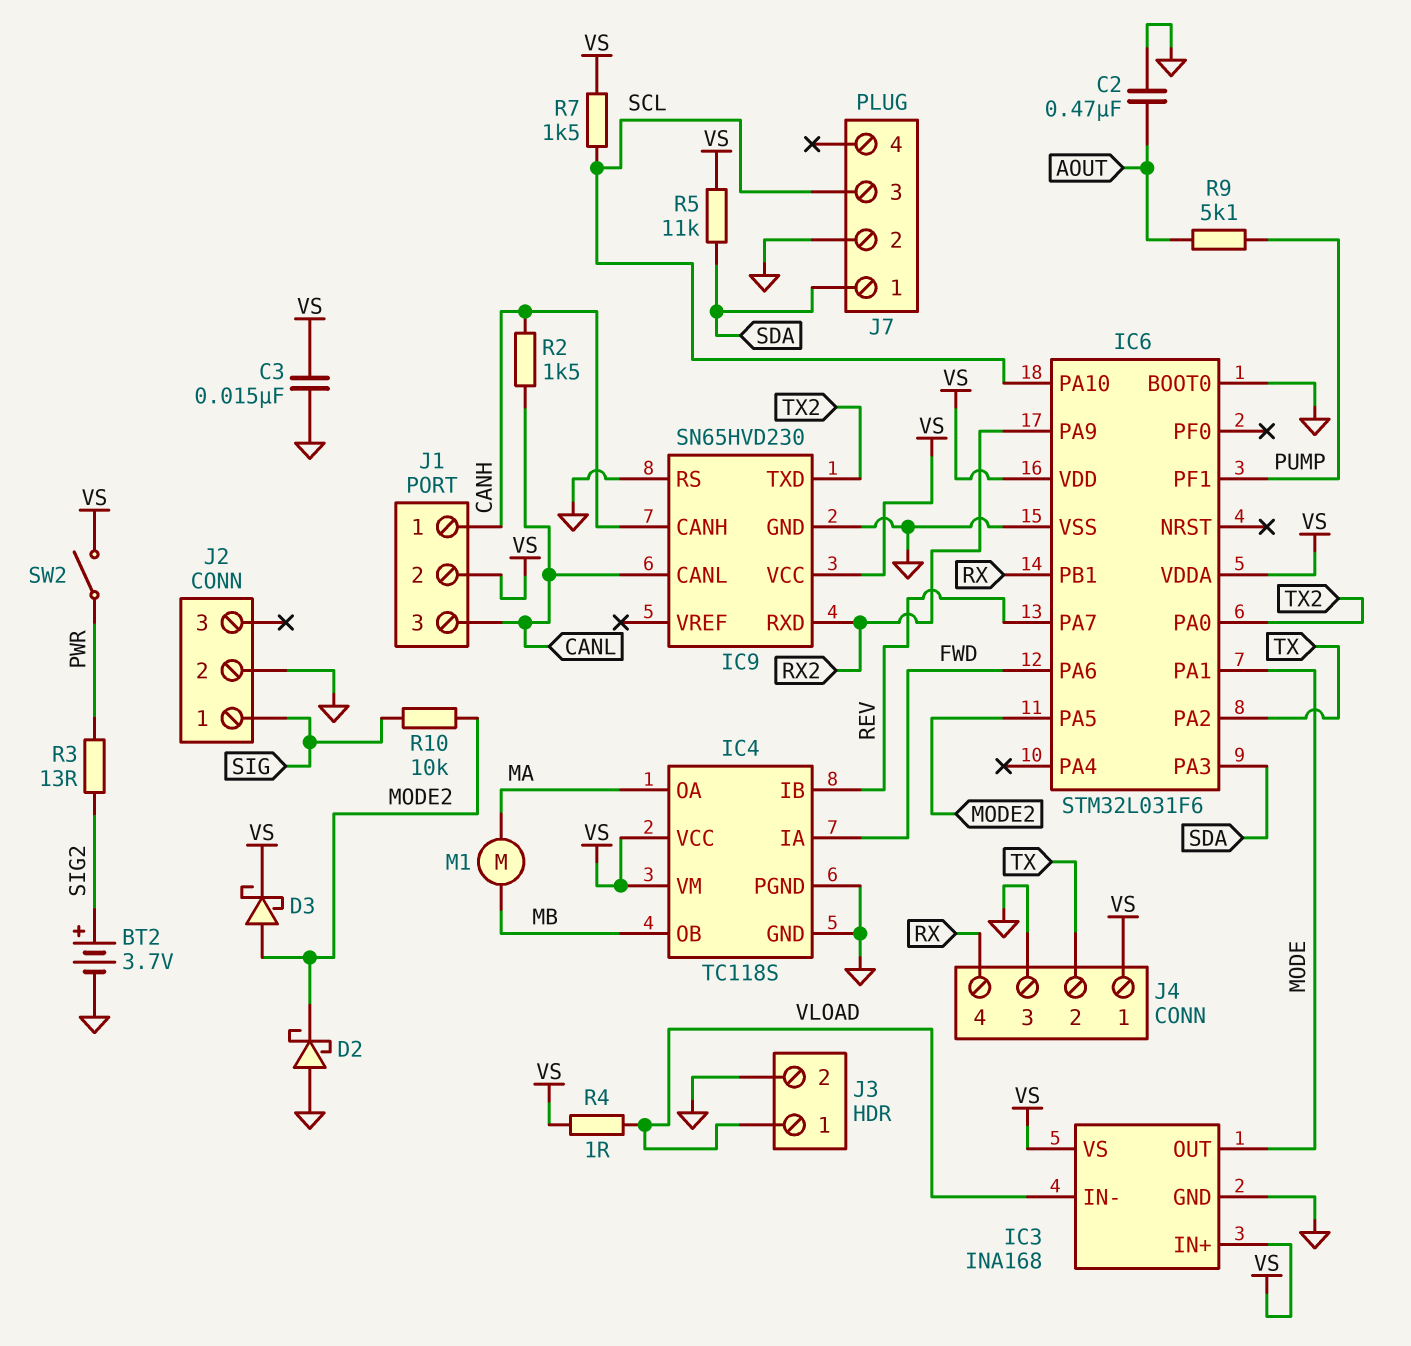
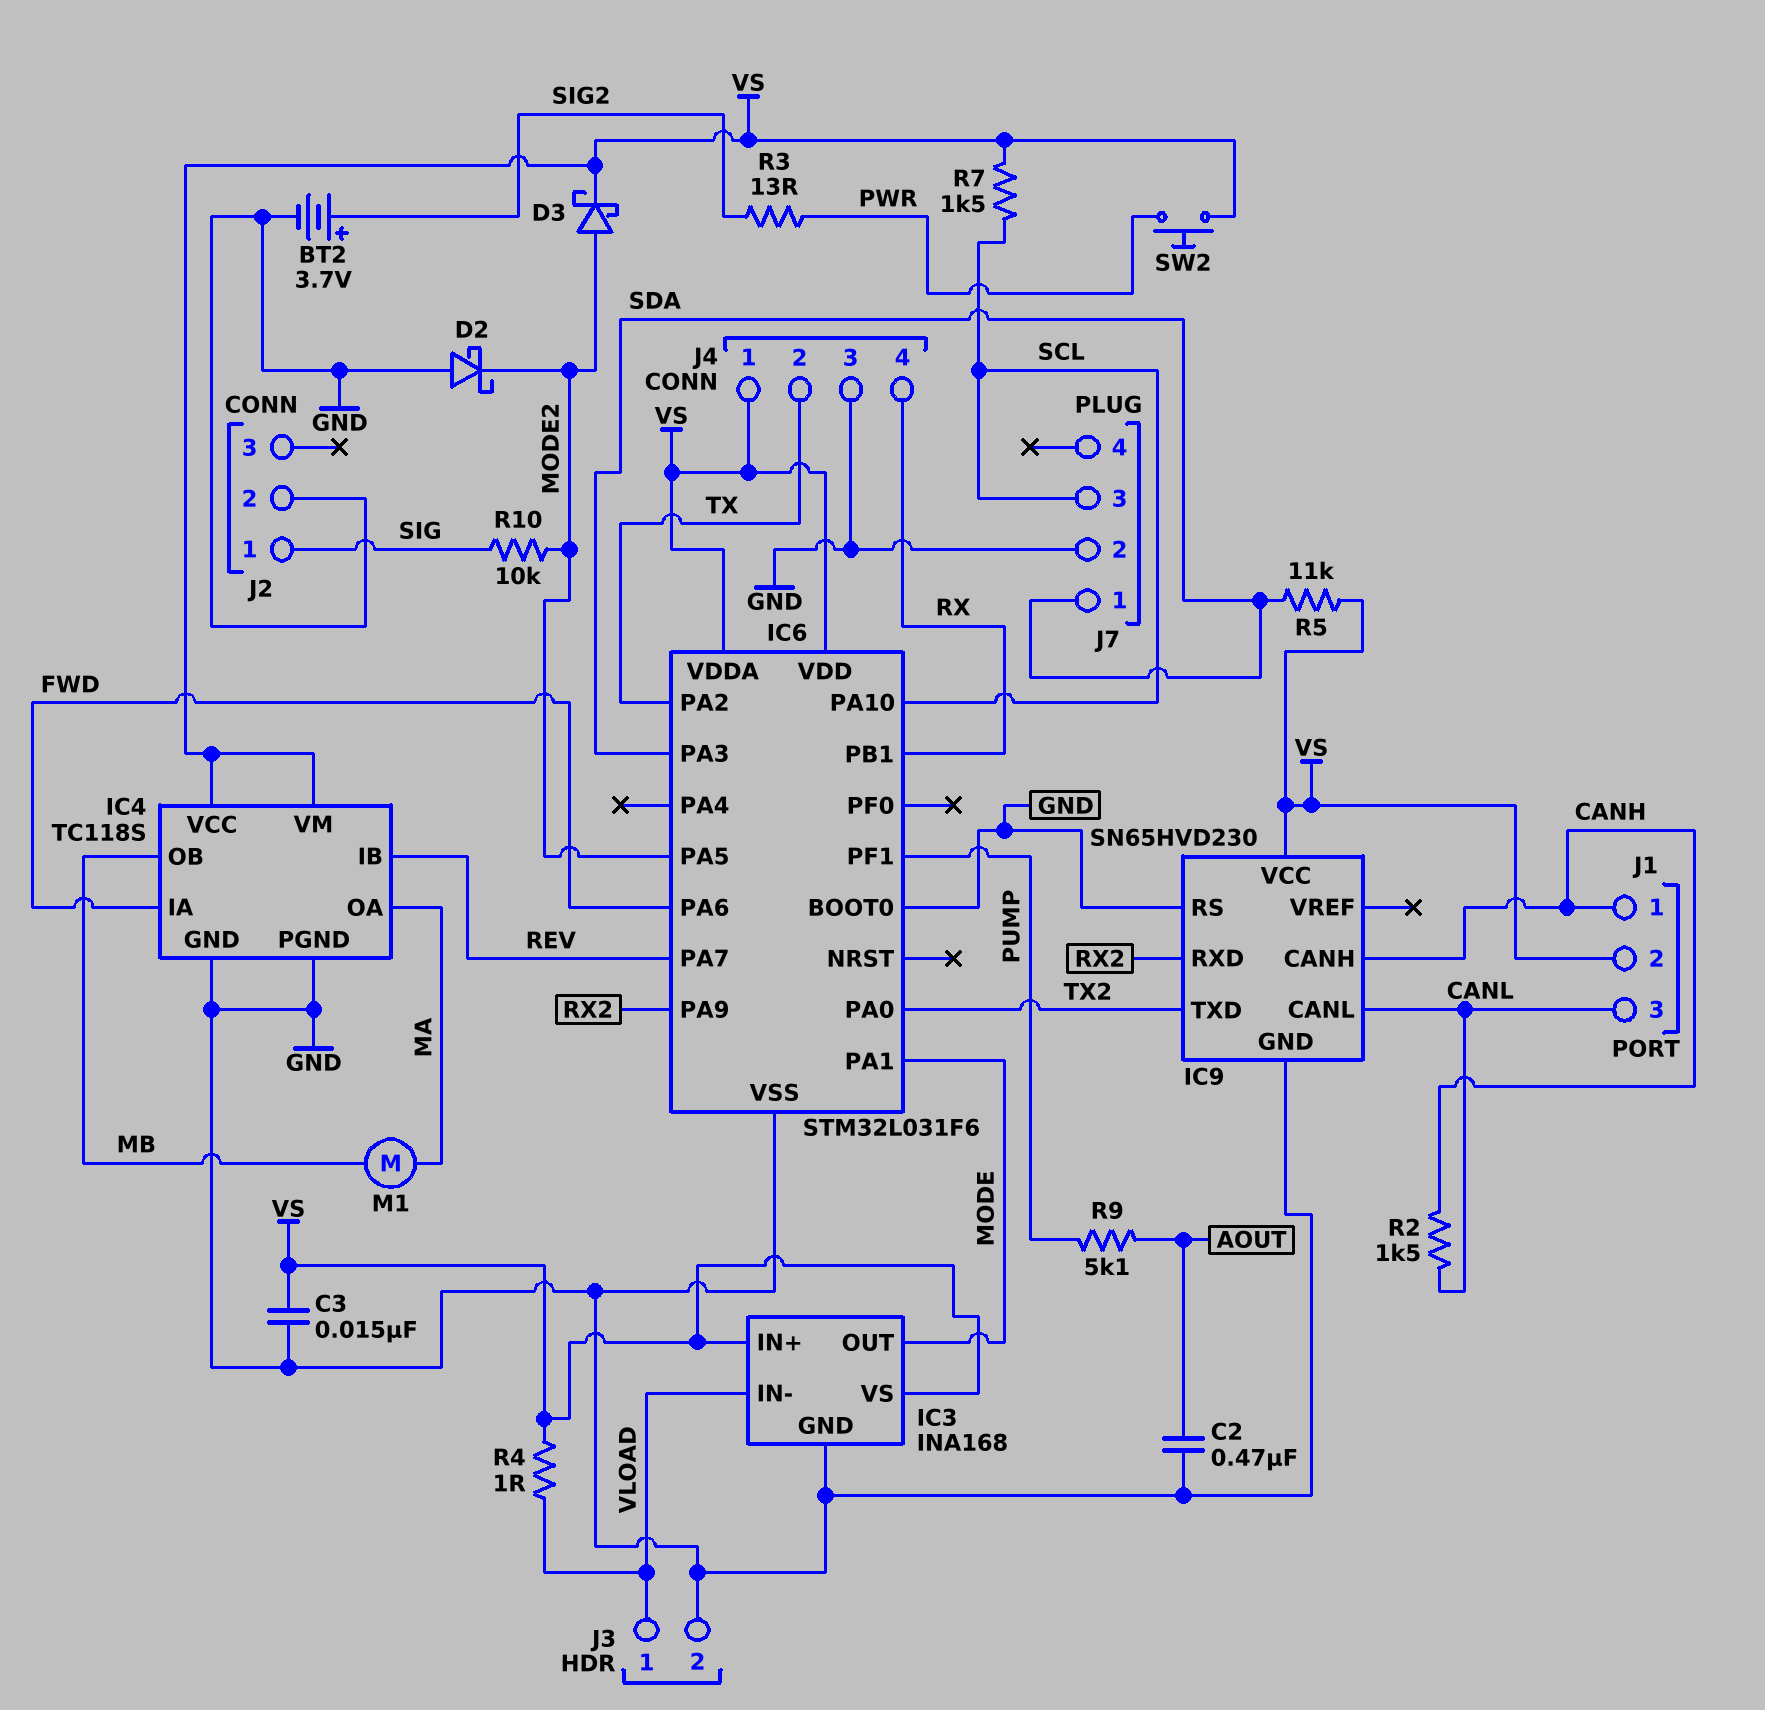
SW2: switch (PWR, VS) -> button (PWR, VS)

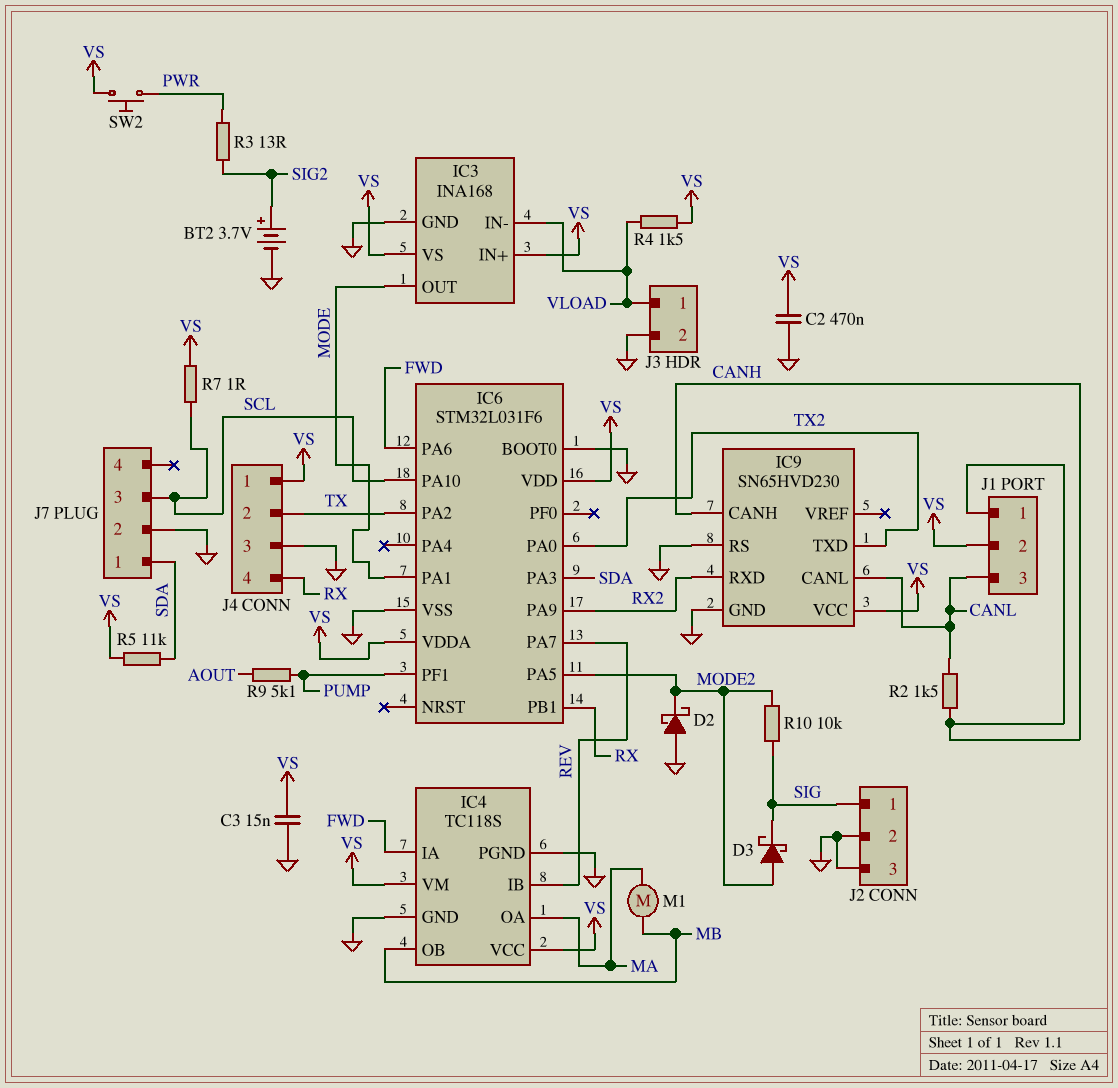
C2: 470nF (AOUT, GND) -> 470nF (GND, VS)
D3: schottky (A MODE2, K VS) -> schottky (A MODE2, K SIG)
J2 pin 3: none -> GND
R4: 1 (VLOAD, VS) -> 1.5k (VLOAD, VS)
R7: 1.5k (SCL, VS) -> 1 (SCL, VS)

